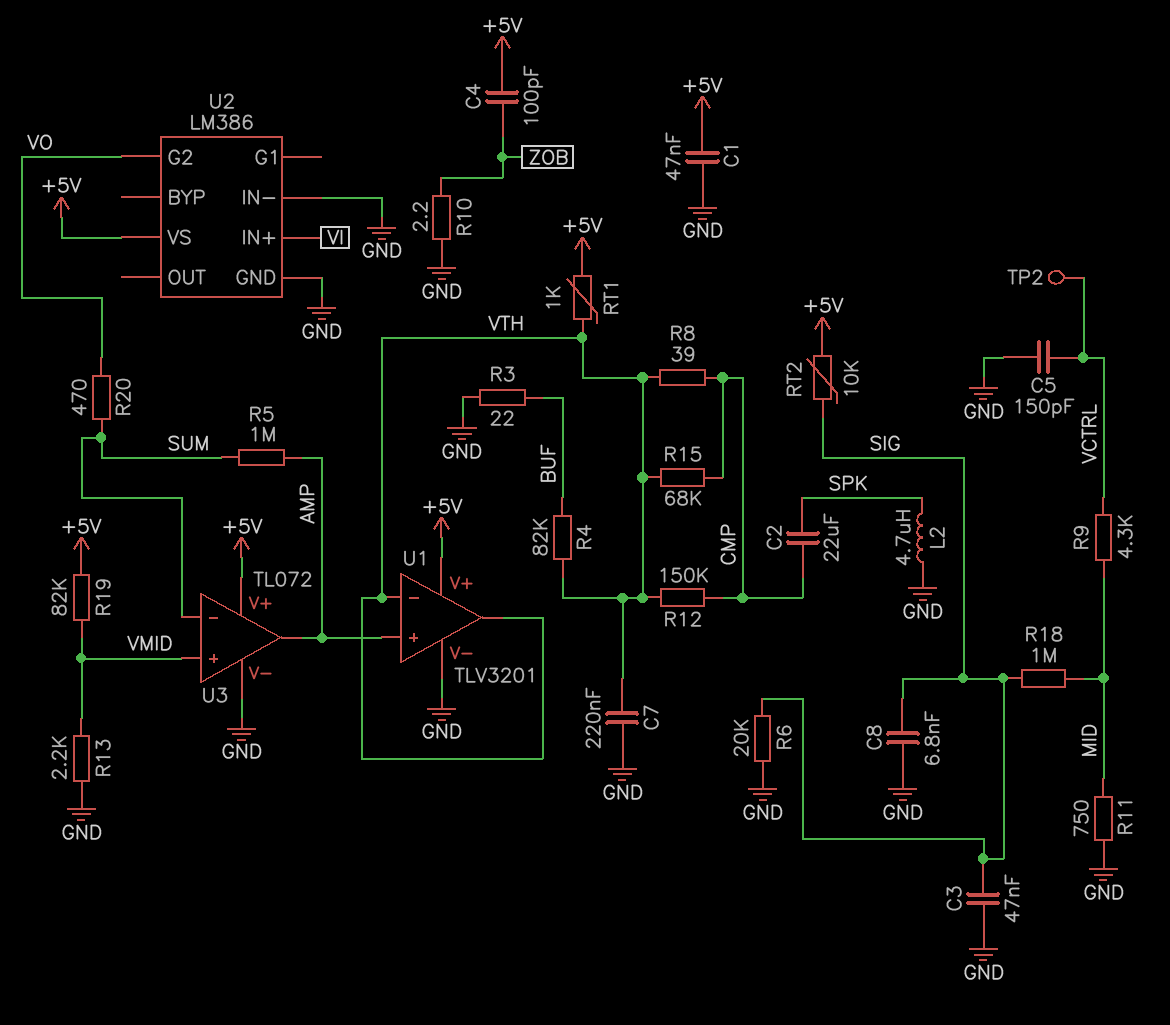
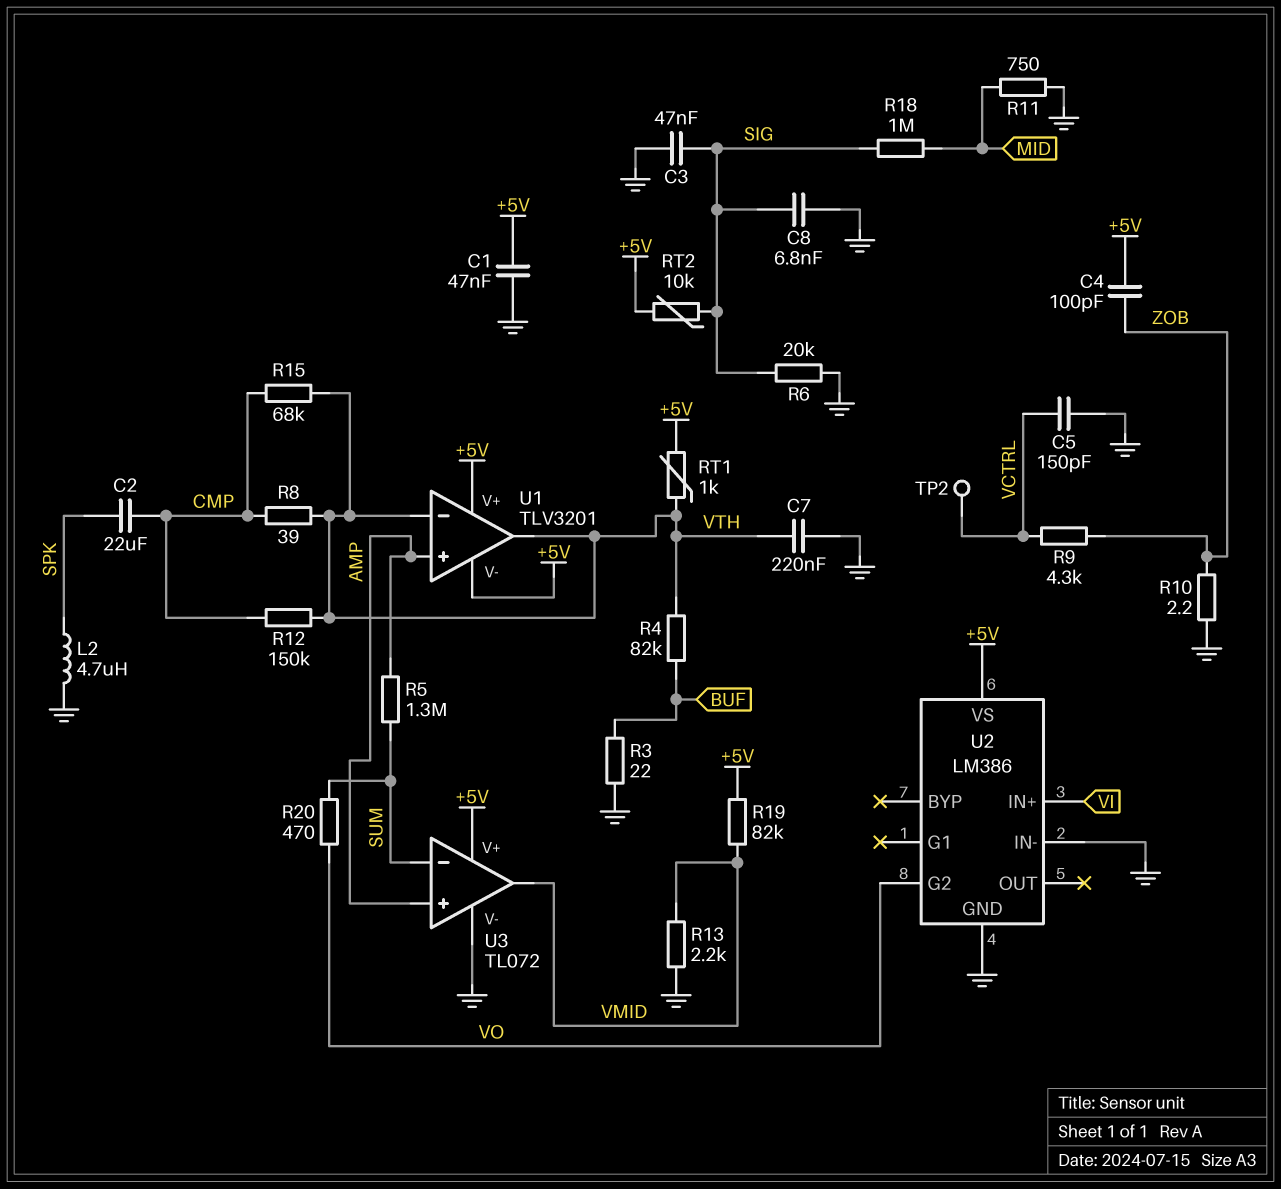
R5: 1M (AMP, SUM) -> 1.3M (AMP, SUM)
R9: 4.3k (MID, VCTRL) -> 4.3k (VCTRL, ZOB)
U1 pin V-: GND -> +5V
U3 pin in+: VMID -> AMP
U3 pin out: AMP -> VMID

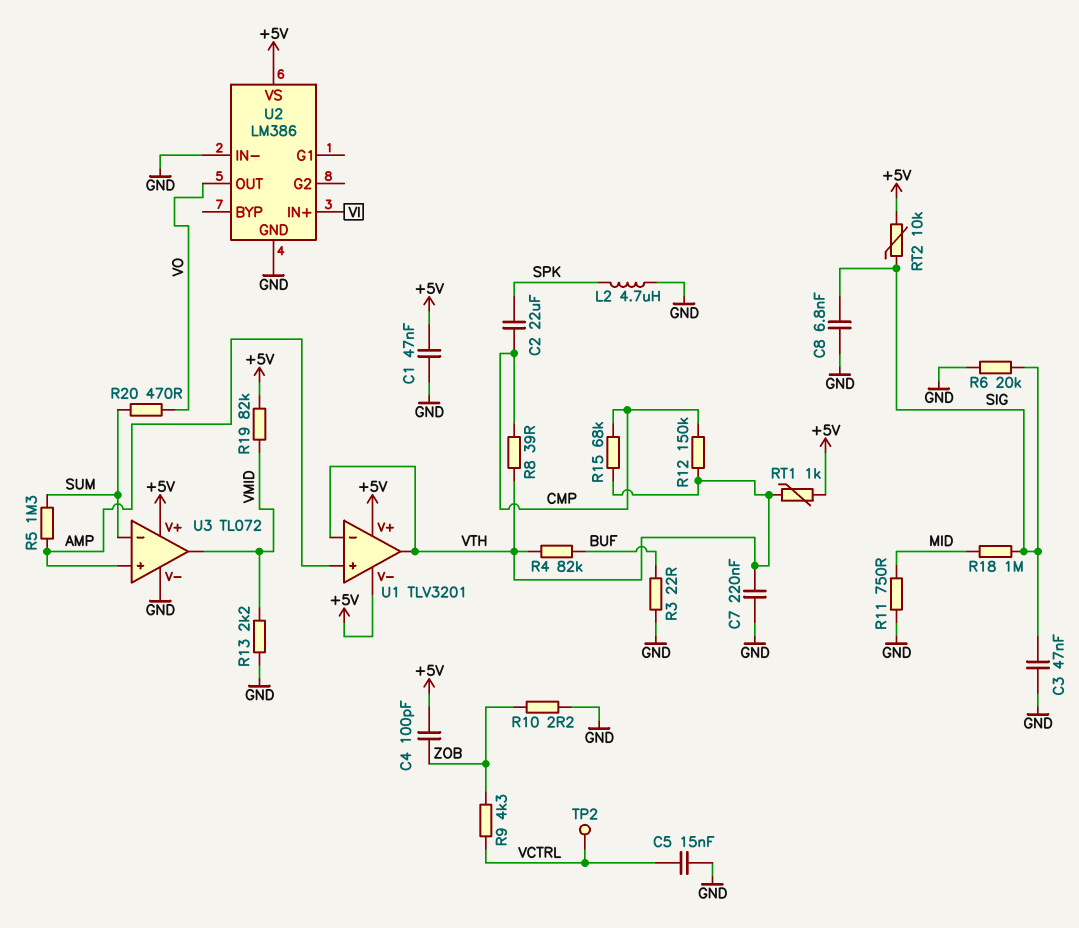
C5: 150pF (GND, VCTRL) -> 15nF (GND, VCTRL)
U2 pin G2: VO -> none
U2 pin OUT: none -> VO

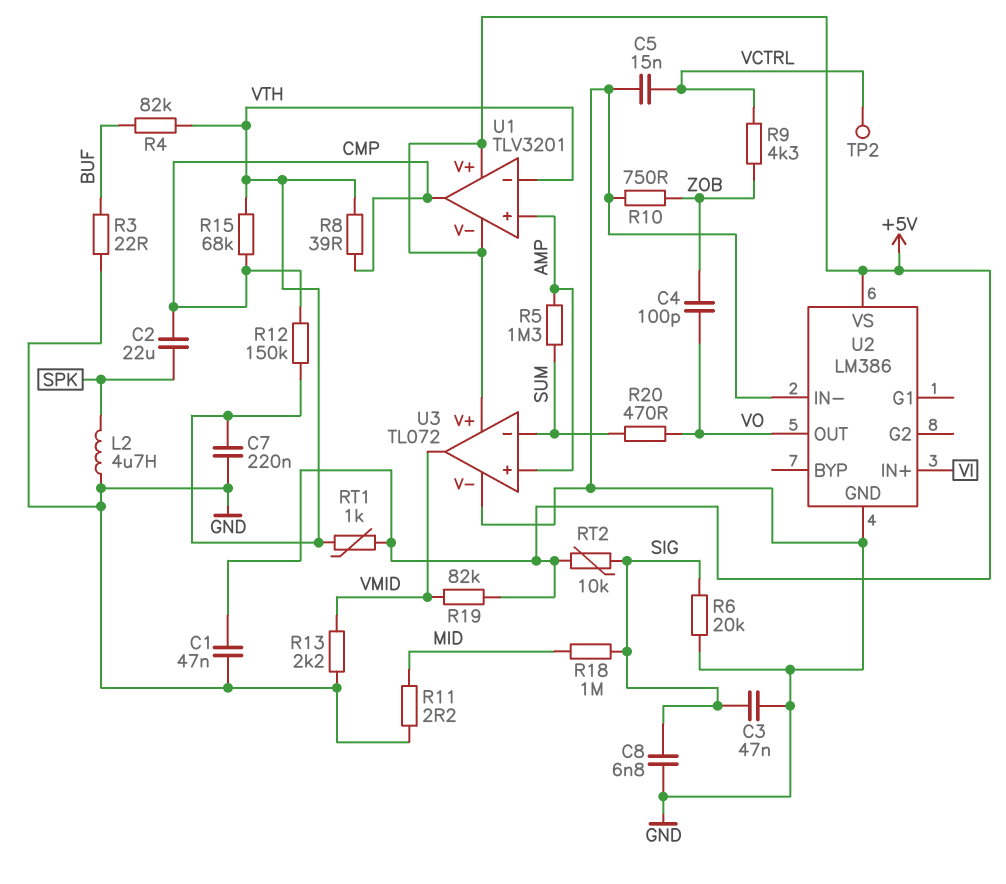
C4: 100pF (+5V, ZOB) -> 100pF (VO, ZOB)
R10: 2.2 (GND, ZOB) -> 750 (GND, ZOB)
R11: 750 (GND, MID) -> 2.2 (GND, MID)
U1 pin out: VTH -> CMP

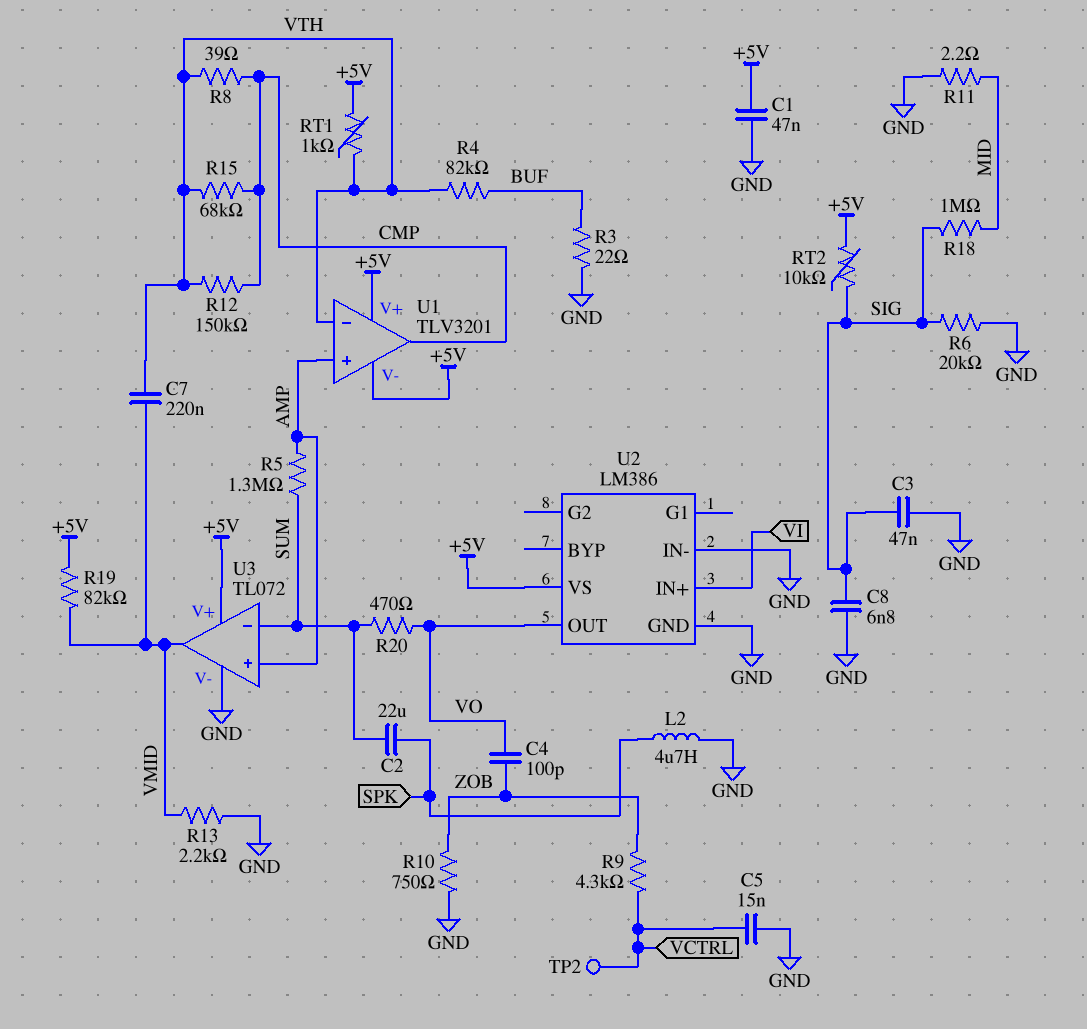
C2: 22uF (CMP, SPK) -> 22uF (SPK, SUM)
C7: 220nF (GND, VTH) -> 220nF (VMID, VTH)

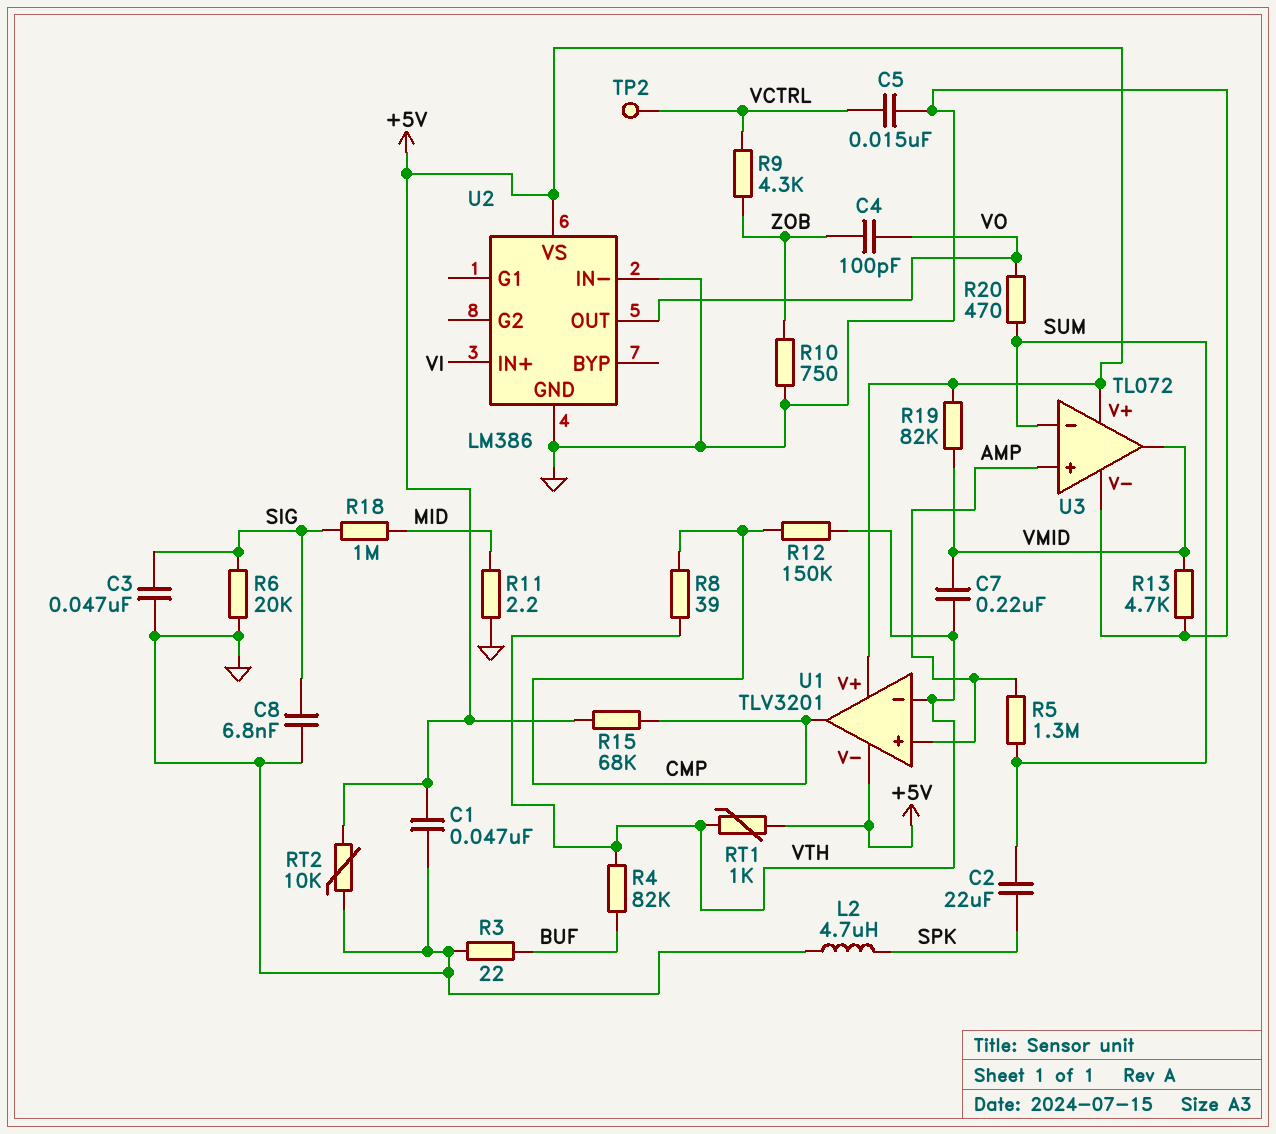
R13: 2.2k (GND, VMID) -> 4.7k (GND, VMID)
R15: 68k (CMP, VTH) -> 68k (+5V, CMP)
RT2: 10k (+5V, SIG) -> 10k (+5V, GND)

